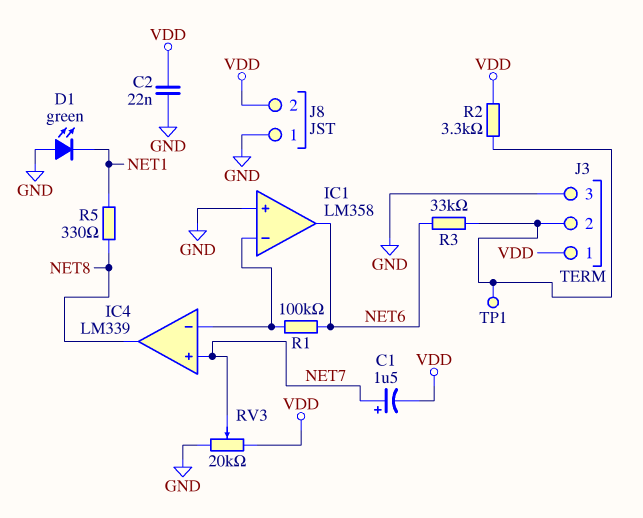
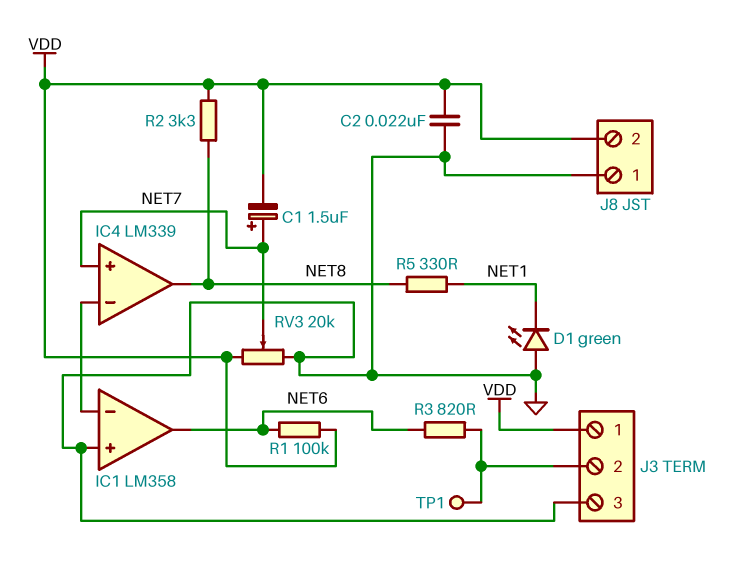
R1: 100k (IC1/in-, NET6) -> 100k (NET6, VDD)
R2: 3.3k (J3/2, VDD) -> 3.3k (NET8, VDD)
R3: 33k (J3/2, NET6) -> 820 (J3/2, NET6)

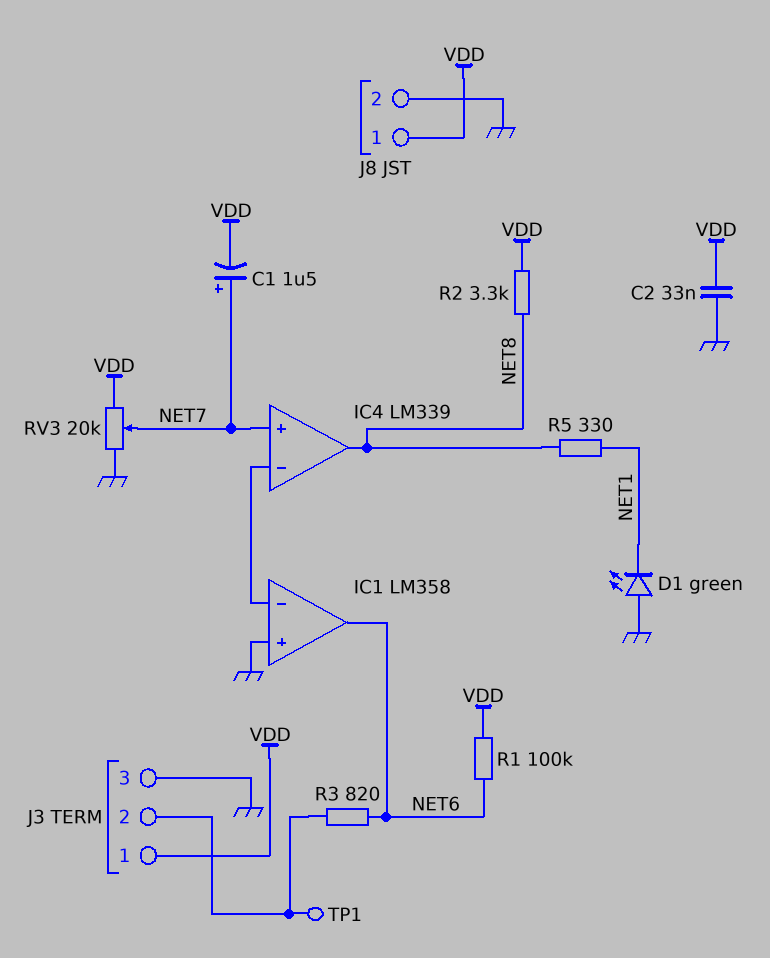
C2: 22nF (GND, VDD) -> 33nF (GND, VDD)
J8 pin 1: GND -> VDD
J8 pin 2: VDD -> GND

